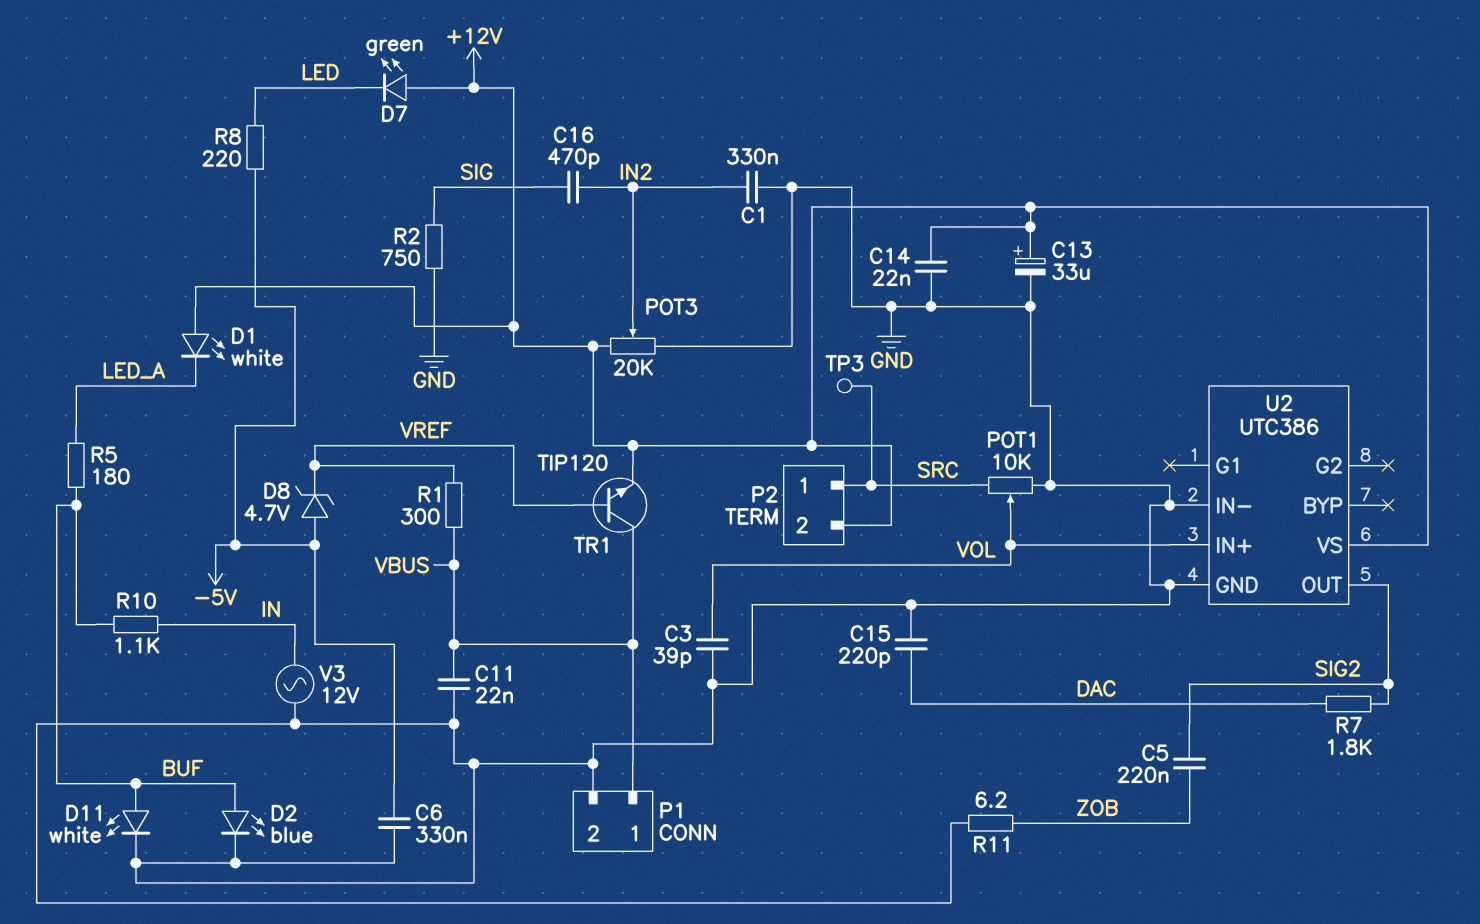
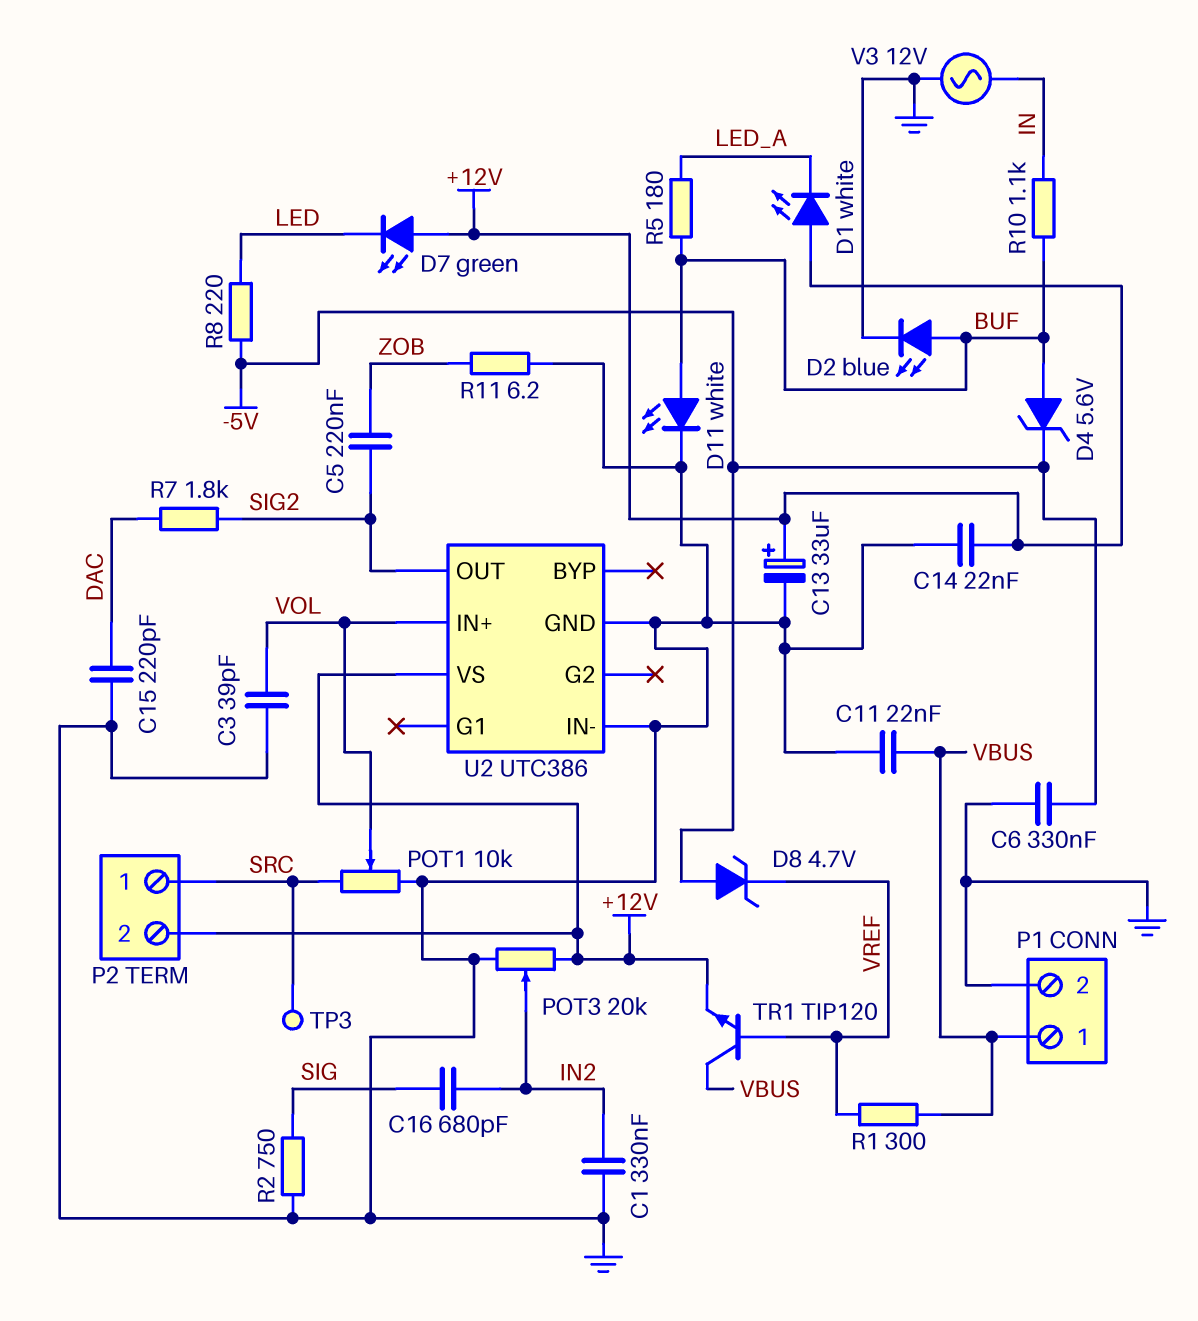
C16: 470pF (IN2, SIG) -> 680pF (IN2, SIG)
D4: none -> zener 5.6V (A BUF, K -5V)

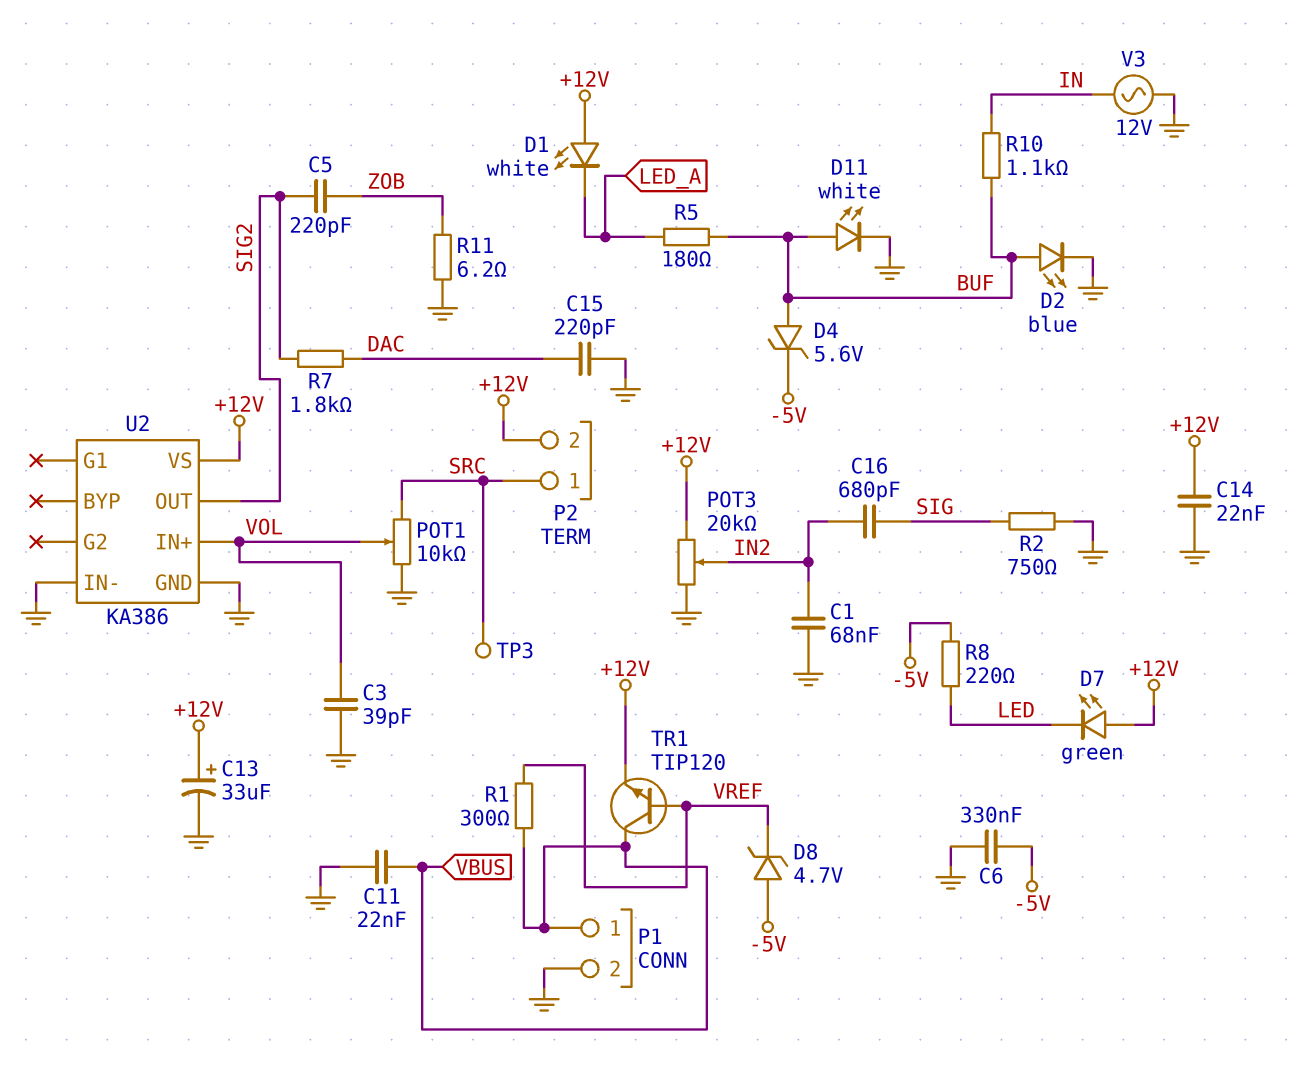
C1: 330nF (GND, IN2) -> 68nF (GND, IN2)
C5: 220nF (SIG2, ZOB) -> 220pF (SIG2, ZOB)
U2: UTC386 -> KA386

